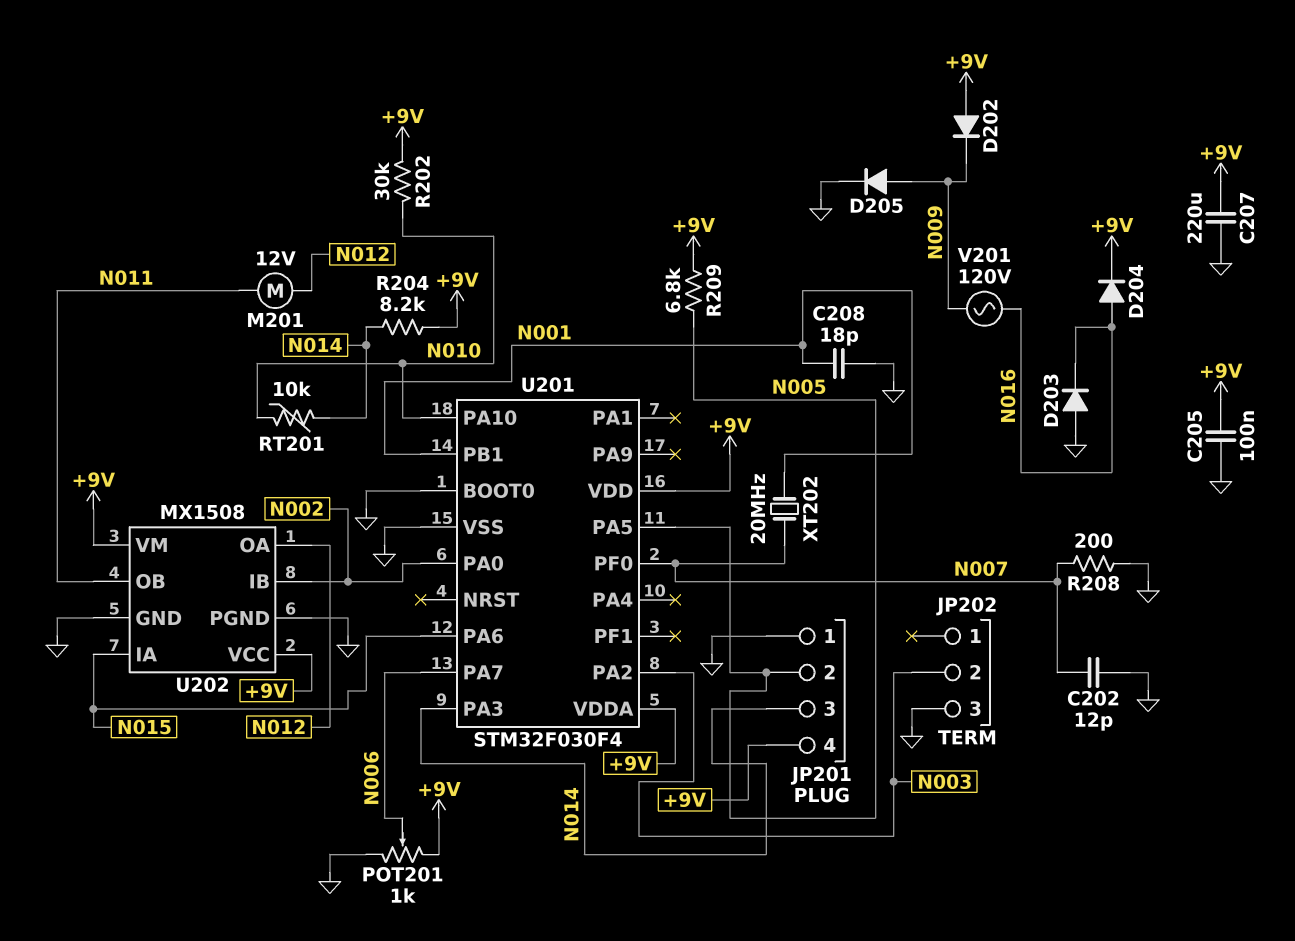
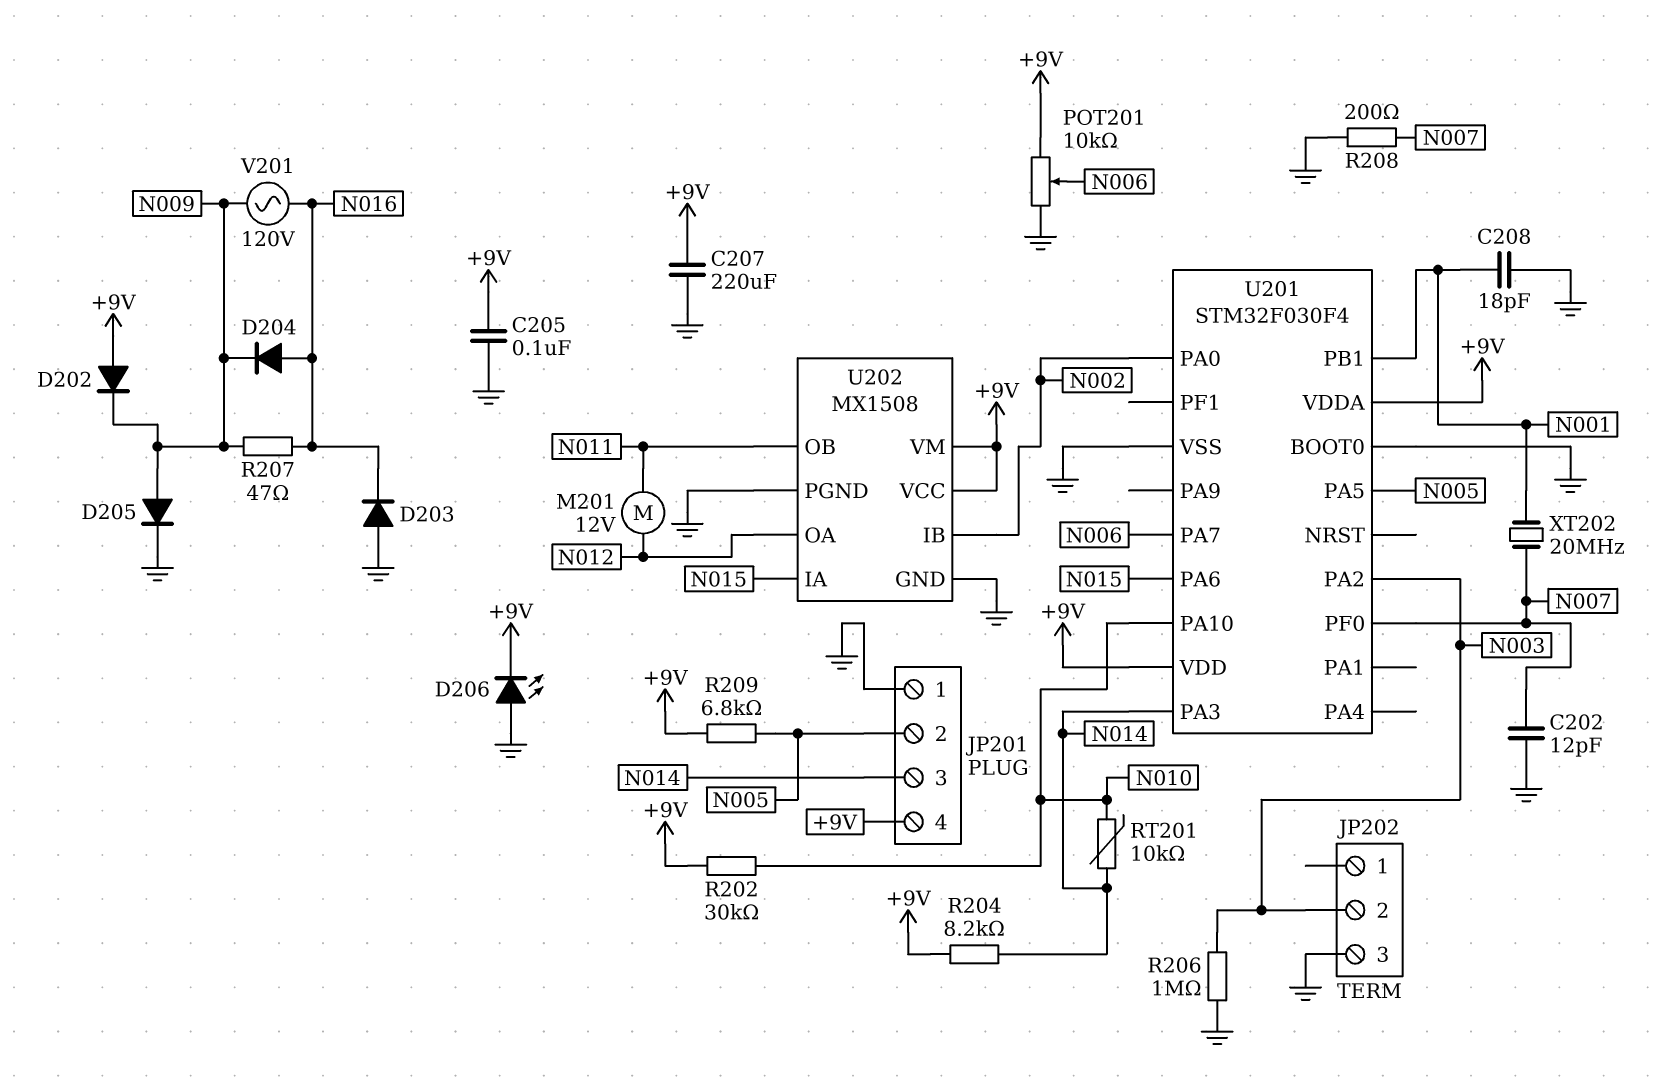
D204: diode (A N016, K +9V) -> diode (A N016, K N009)
D206: none -> LED (A GND, K +9V)
POT201: 1k (+9V, GND, wiper N006) -> 10k (+9V, GND, wiper N006)
R206: none -> 1M (GND, N003)
R207: none -> 47 (N009, N016)

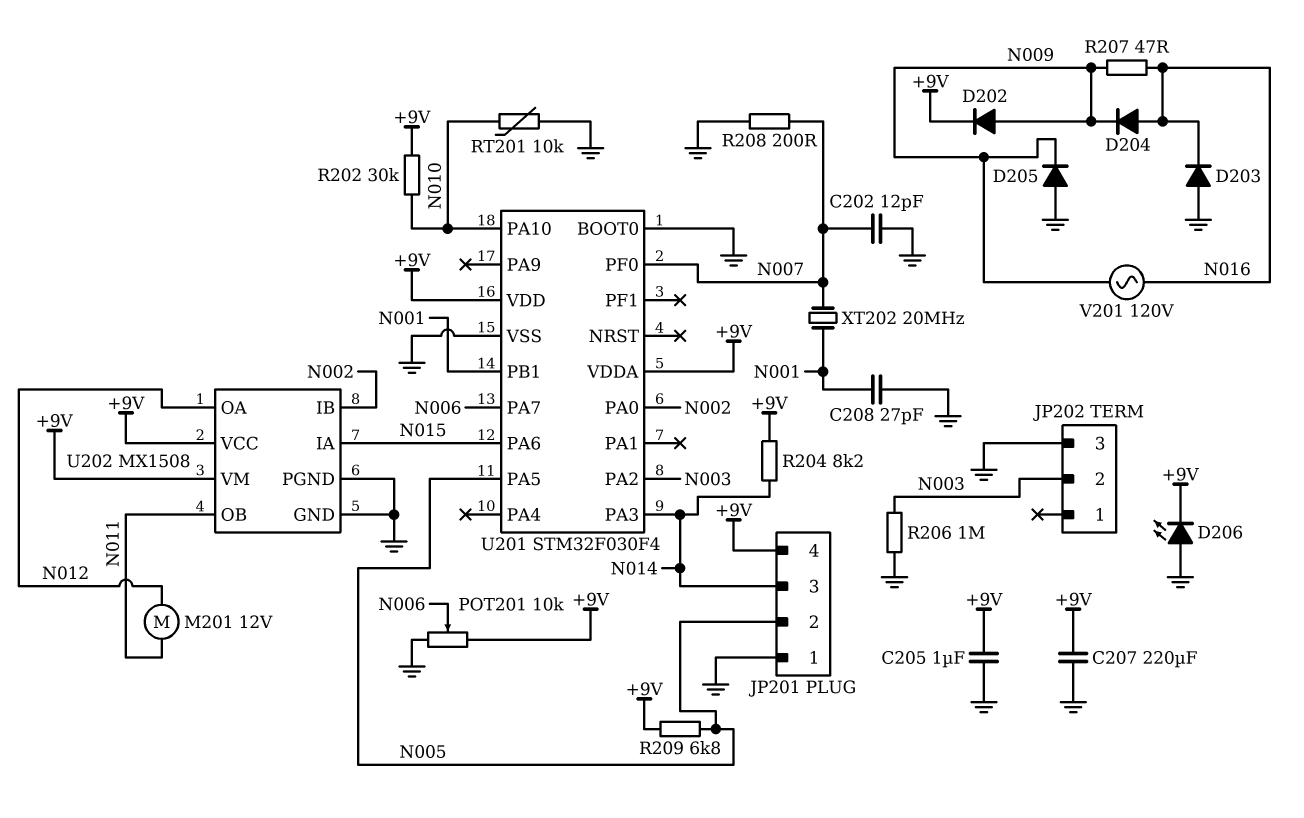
C205: 100nF (+9V, GND) -> 1uF (+9V, GND)
C208: 18pF (GND, N001) -> 27pF (GND, N001)
D202: diode (A +9V, K N009) -> diode (A N009, K +9V)
D205: diode (A N009, K GND) -> diode (A GND, K N009)
RT201: 10k (N010, N014) -> 10k (GND, N010)

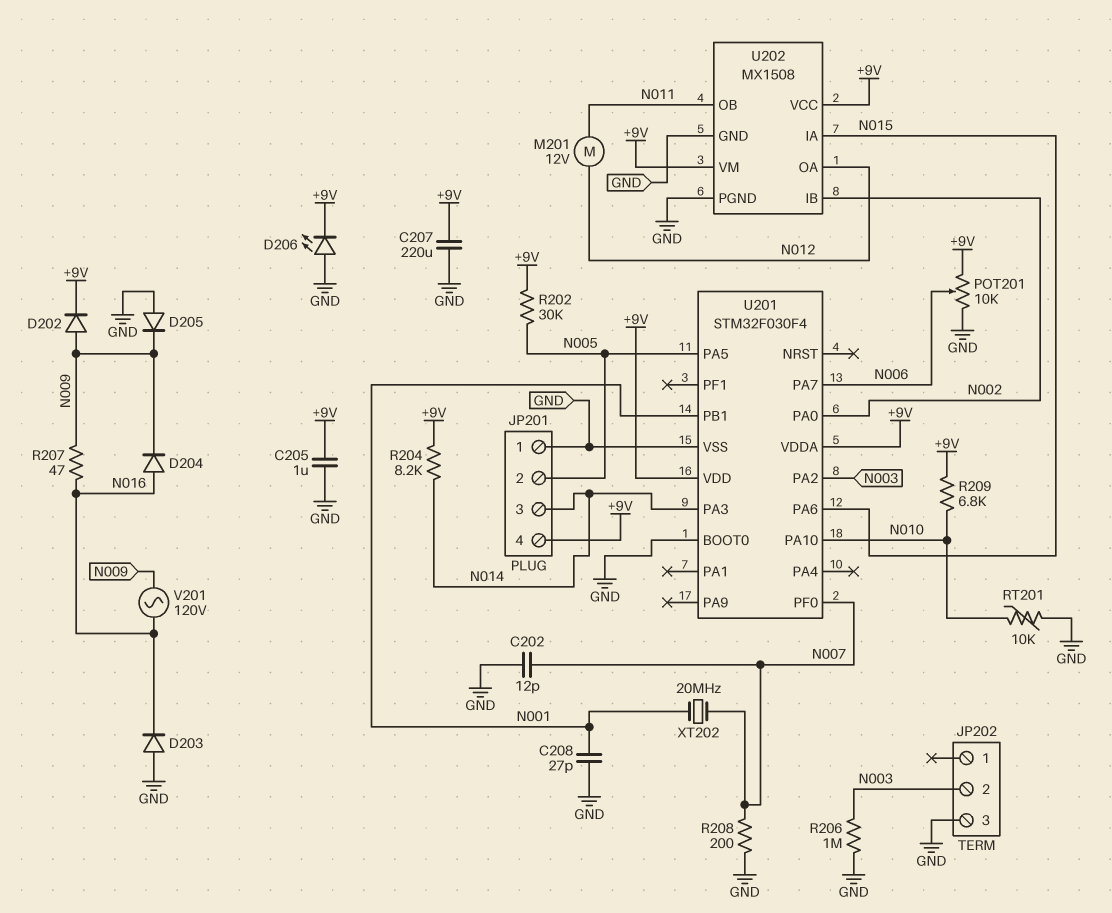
R202: 30k (+9V, N010) -> 30k (+9V, N005)
R209: 6.8k (+9V, N005) -> 6.8k (+9V, N010)

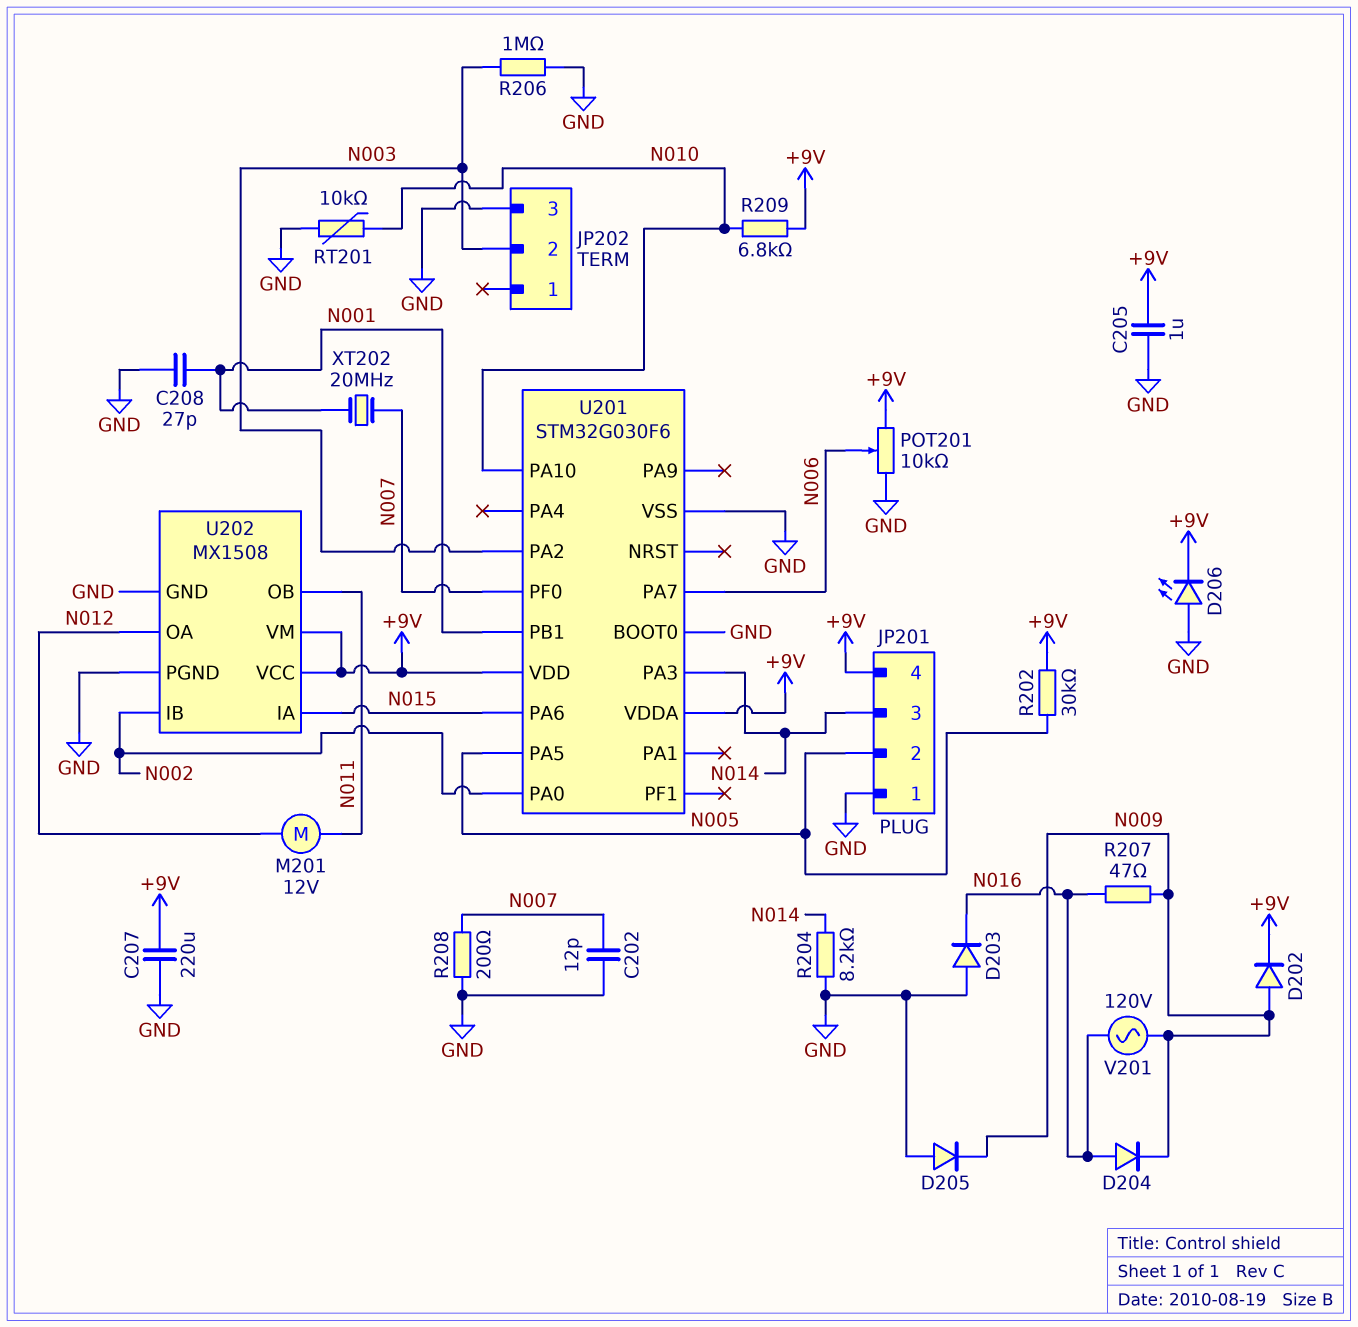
R204: 8.2k (+9V, N014) -> 8.2k (GND, N014)
U201: STM32F030F4 -> STM32G030F6

